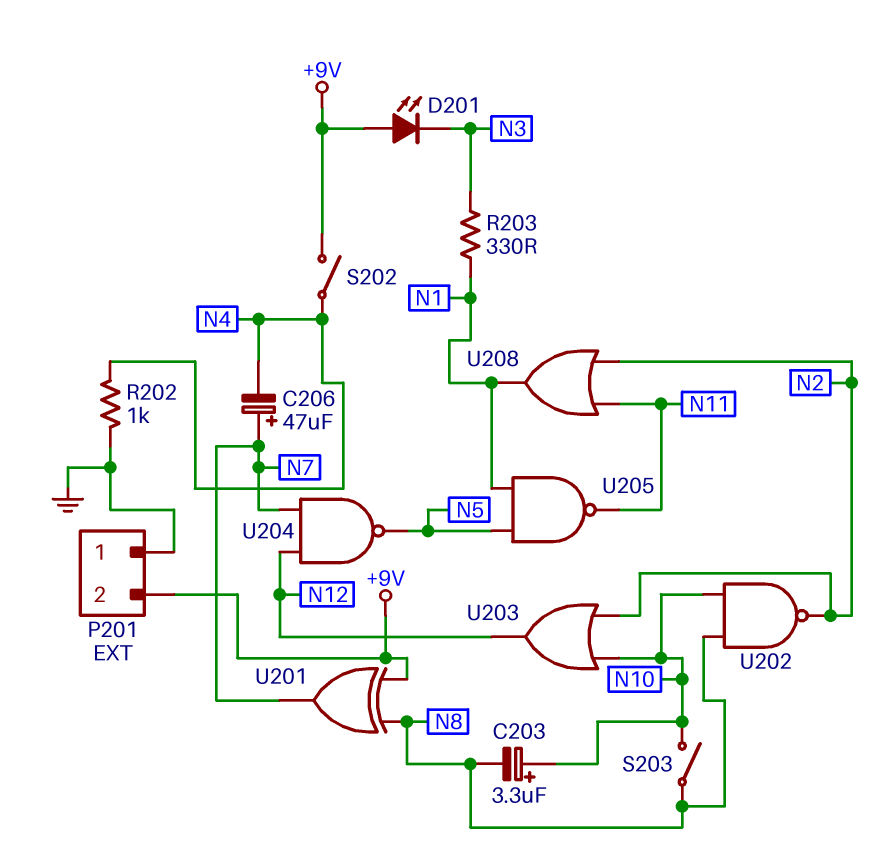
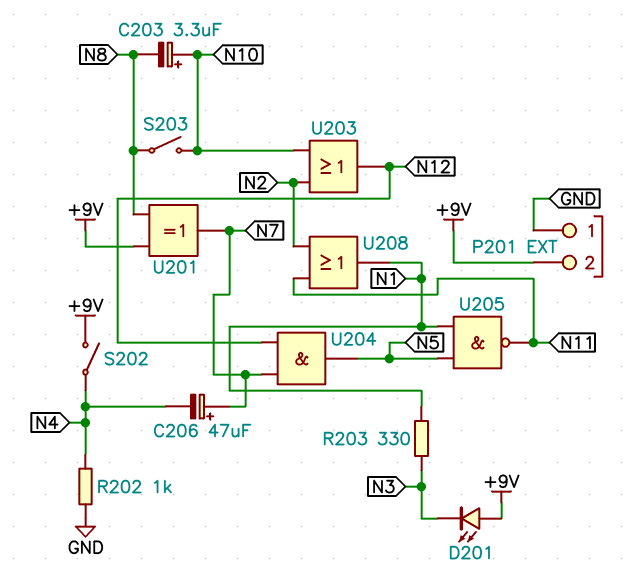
U202: NAND (in N8, in N10, out N2) -> none
U204: NAND (in N7, in N12, out N5) -> AND (in N7, in N12, out N5)

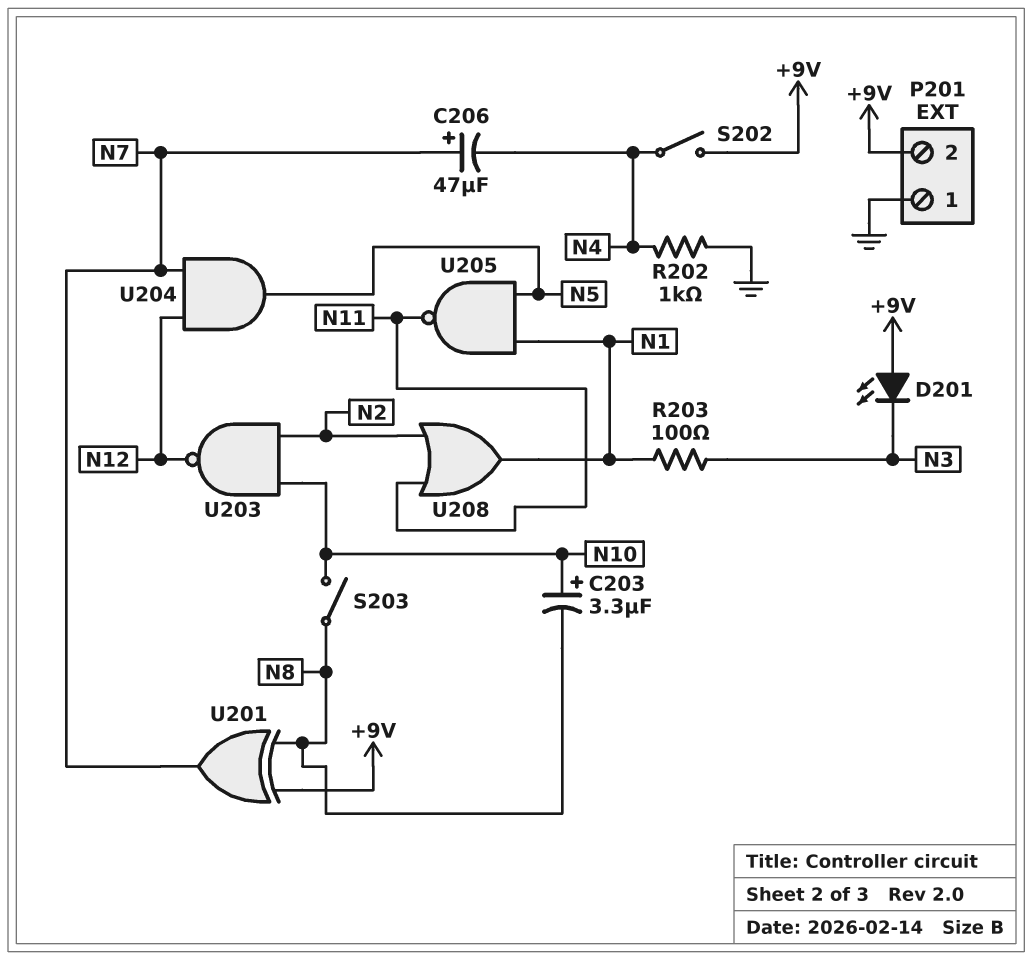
R203: 330 (N1, N3) -> 100 (N1, N3)
U203: OR (in N2, in N10, out N12) -> NAND (in N2, in N10, out N12)

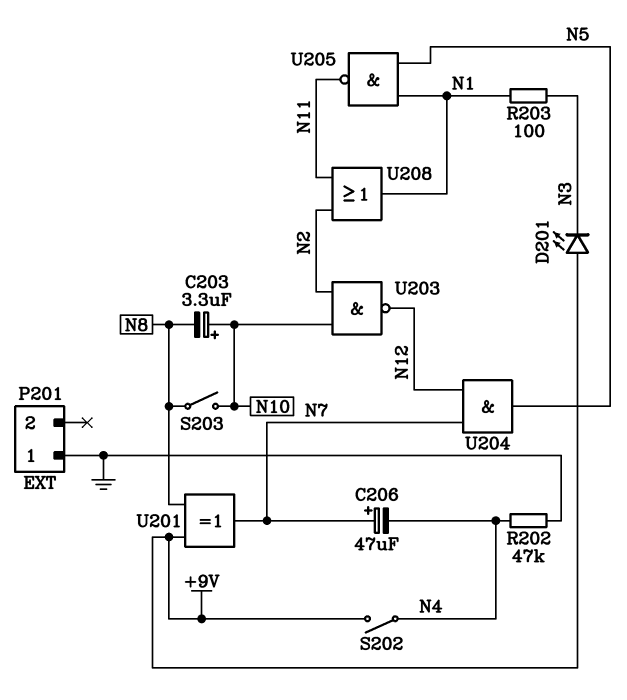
P201 pin 2: +9V -> none
R202: 1k (GND, N4) -> 47k (GND, N4)

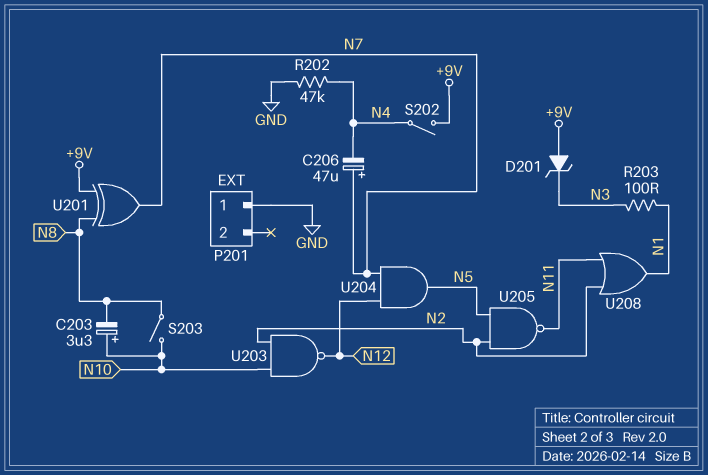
D201: LED (A +9V, K N3) -> zener (A +9V, K N3)
U205: NAND (in N1, in N5, out N11) -> NAND (in N2, in N5, out N11)

